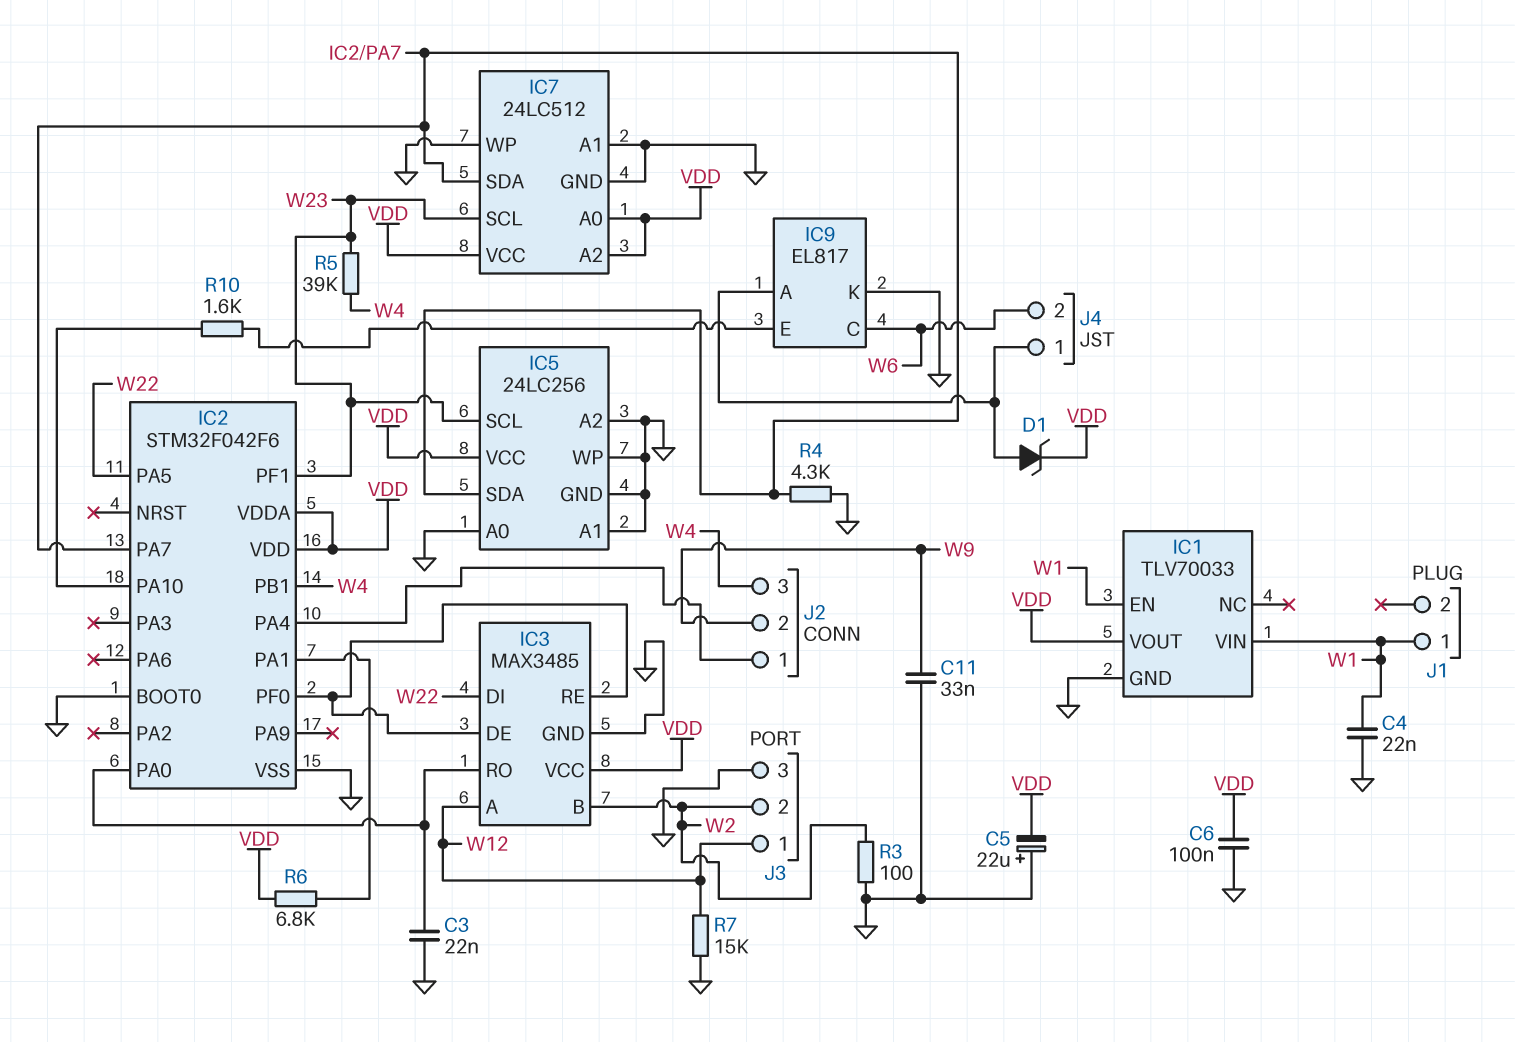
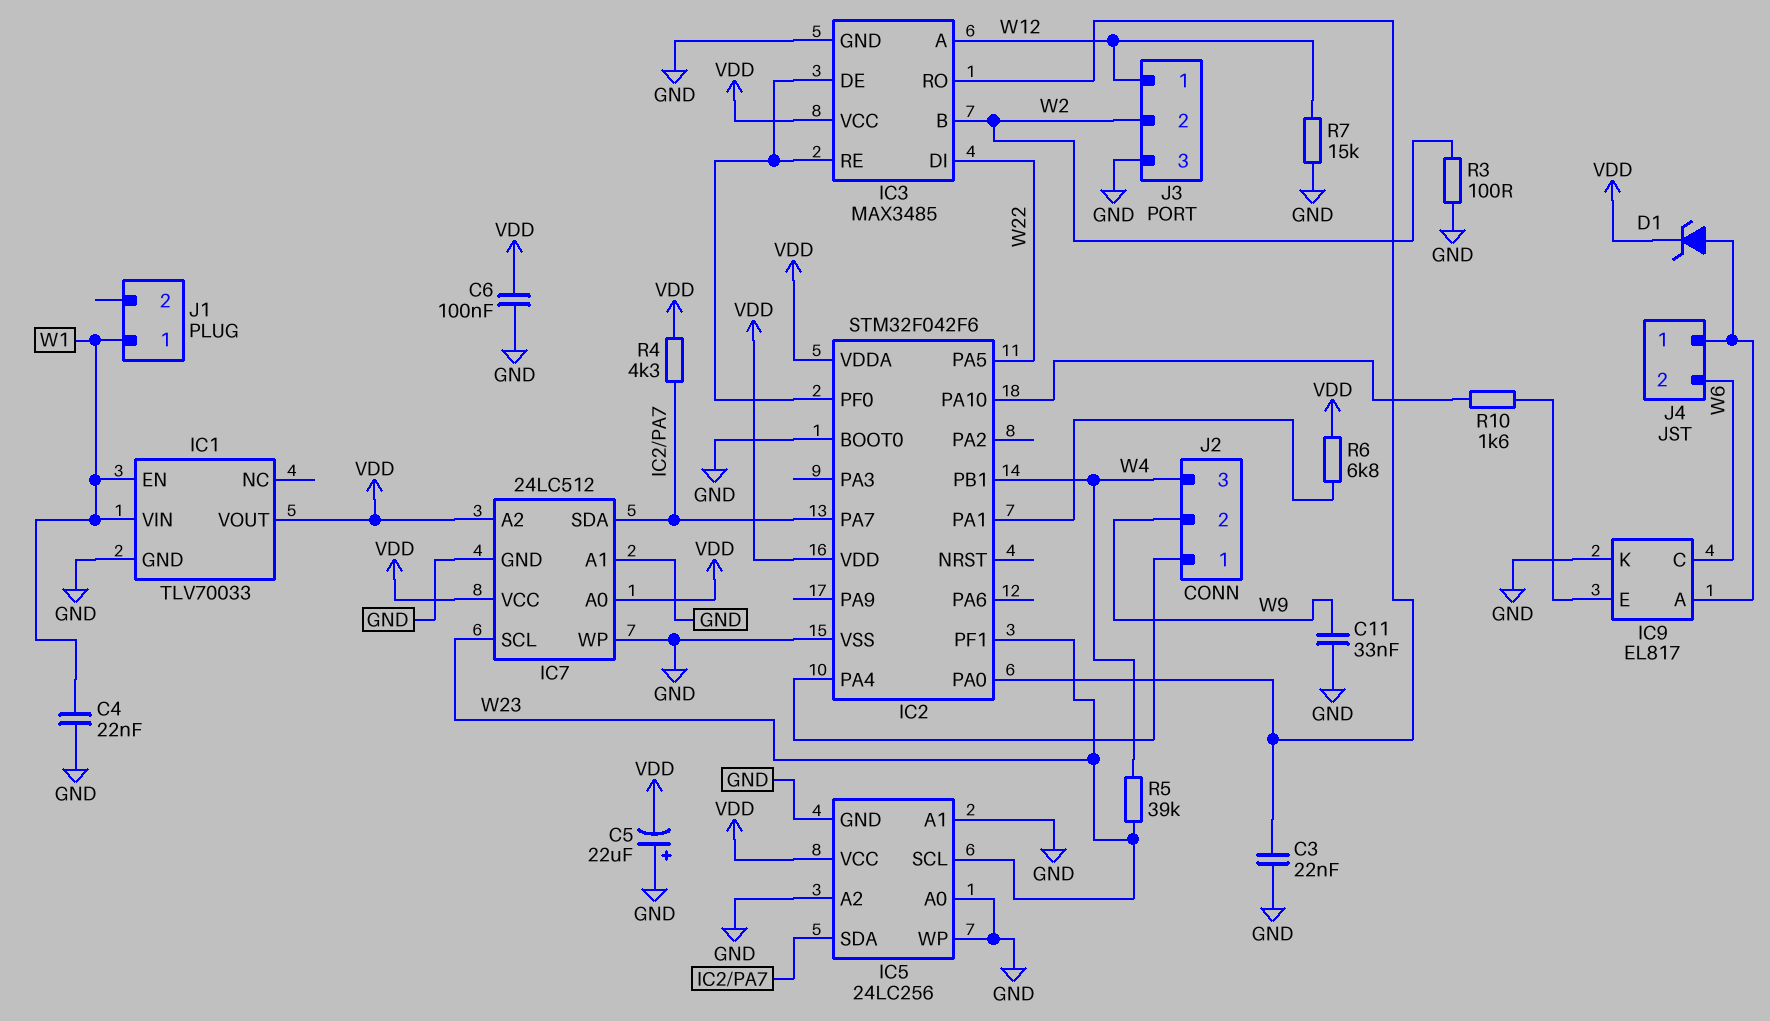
R4: 4.3k (GND, IC2/PA7) -> 4.3k (IC2/PA7, VDD)

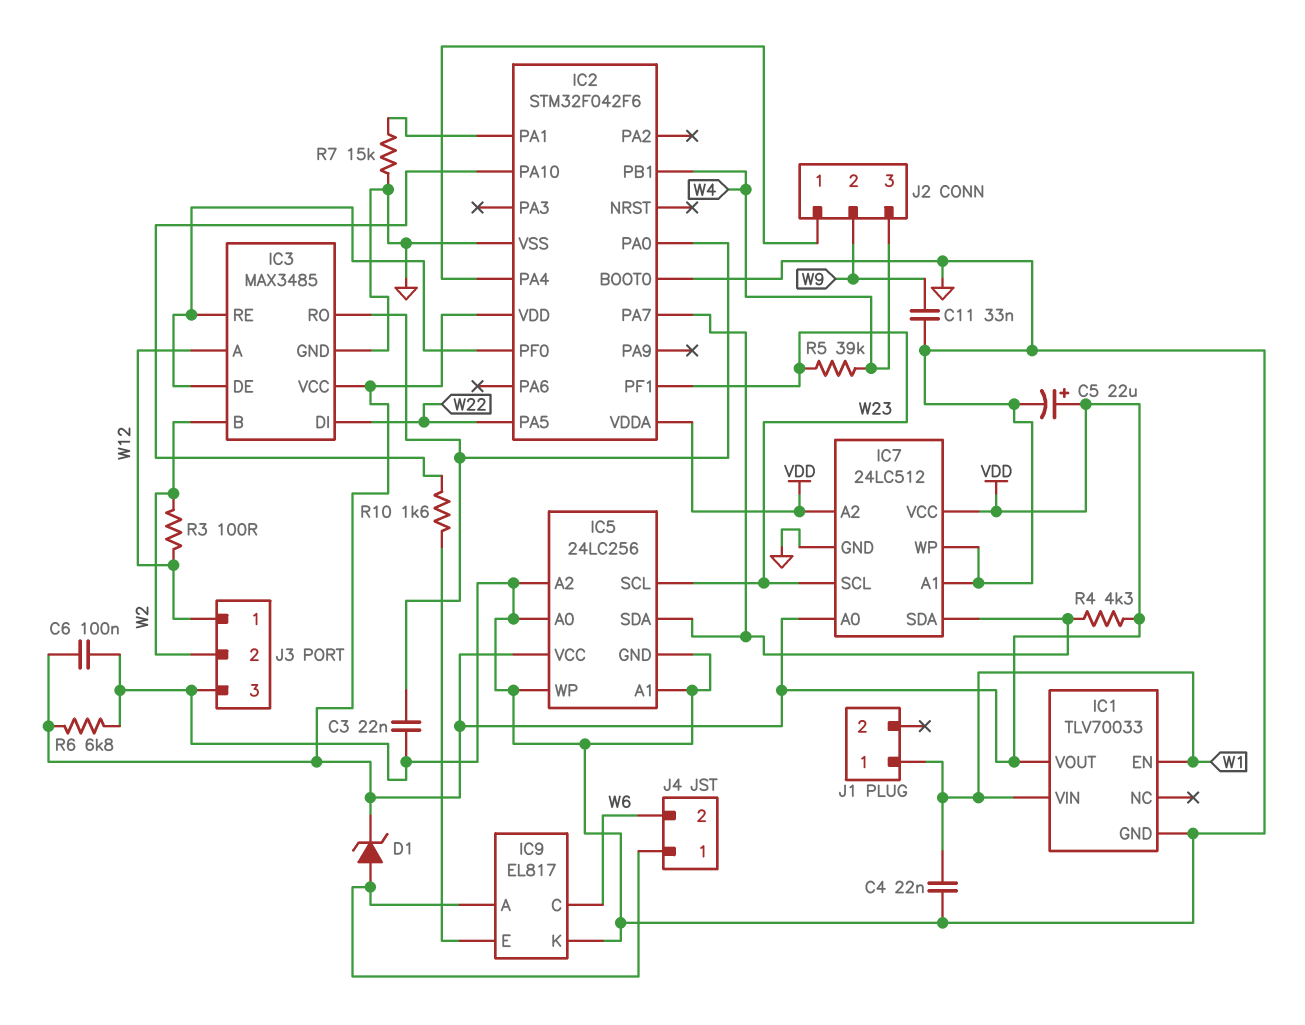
C5: 22uF (plus GND, minus VDD) -> 22uF (plus VDD, minus GND)
R3: 100 (GND, W2) -> 100 (W2, W12)
R6: 6.8k (IC2/PA1, VDD) -> 6.8k (GND, VDD)
R7: 15k (GND, W12) -> 15k (GND, IC2/PA1)

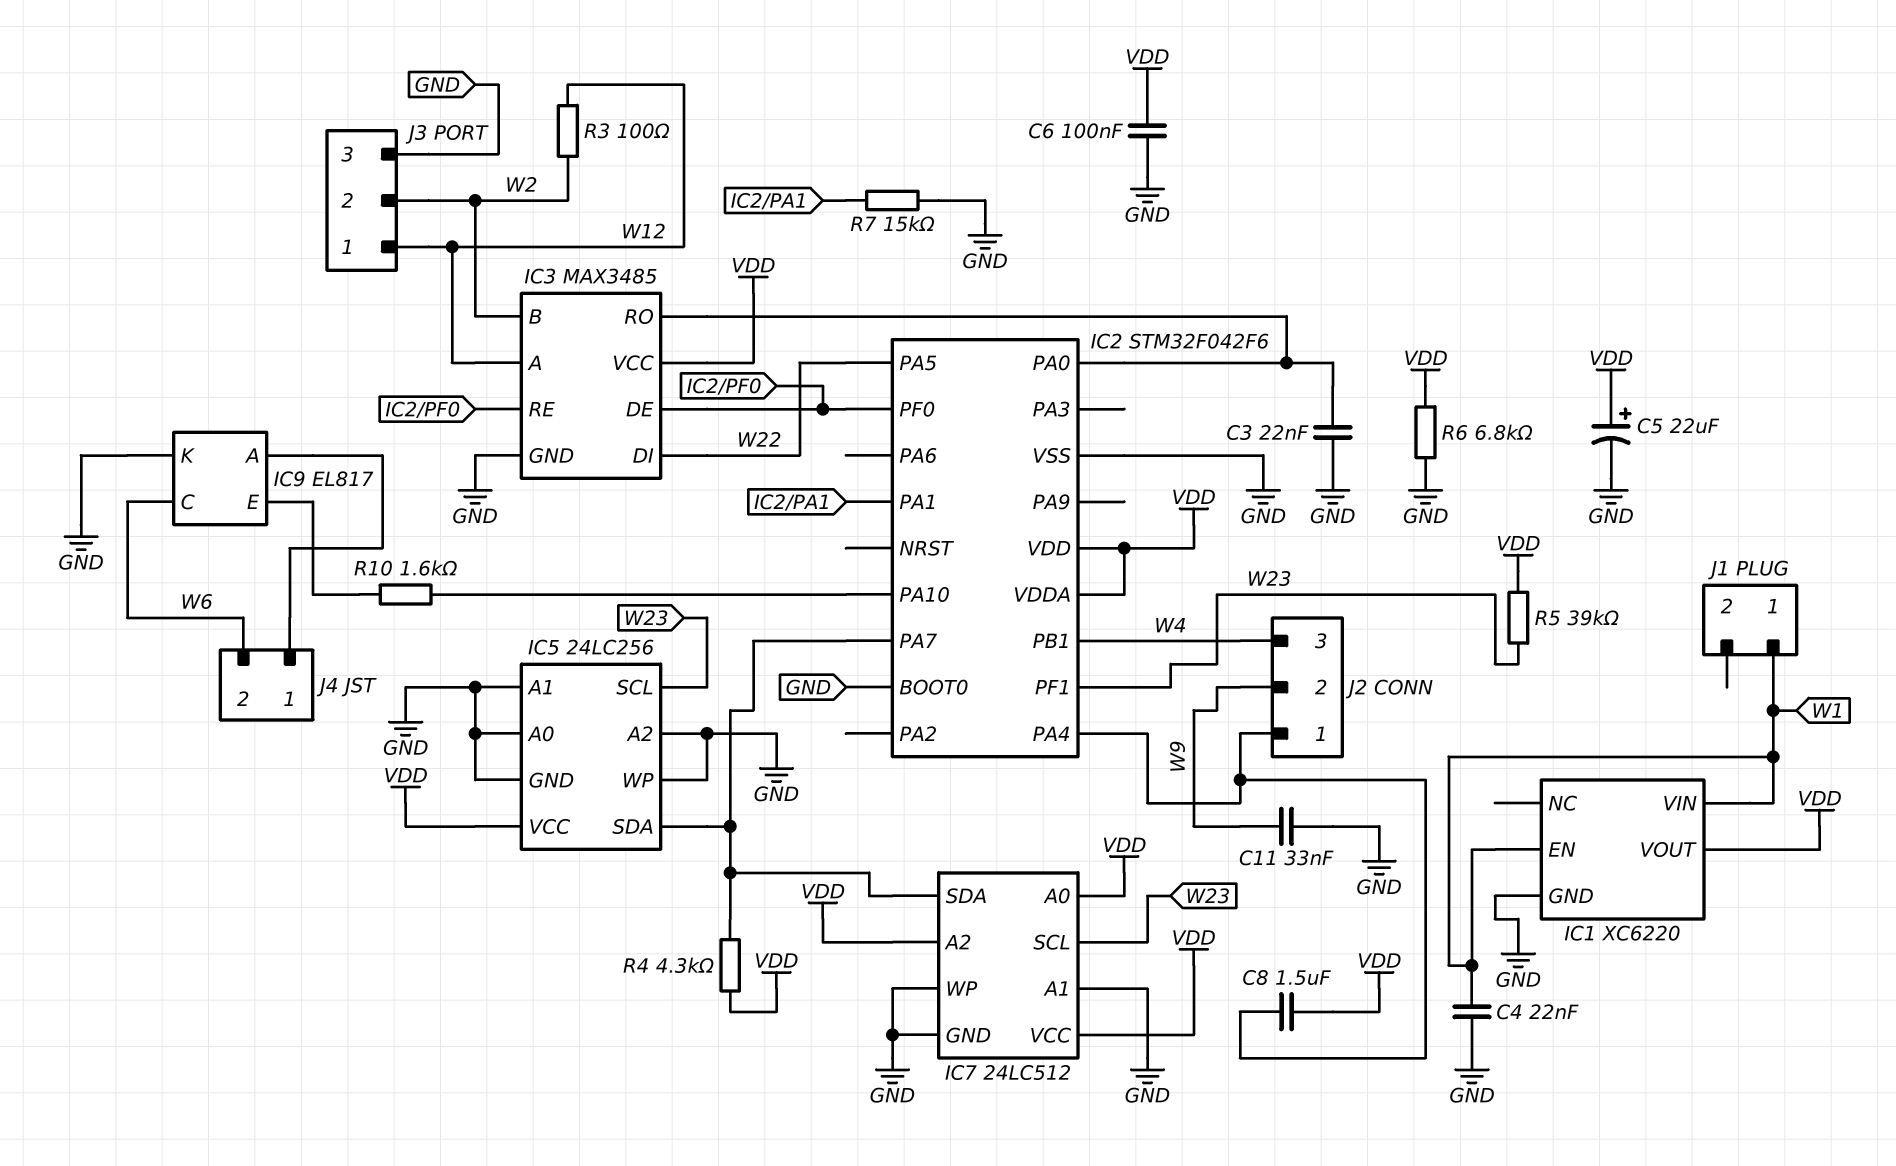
C8: none -> 1.5uF (IC2/PA4, VDD)
D1: zener (A IC9/A, K VDD) -> none
IC1: TLV70033 -> XC6220
R5: 39k (W4, W23) -> 39k (VDD, W23)

